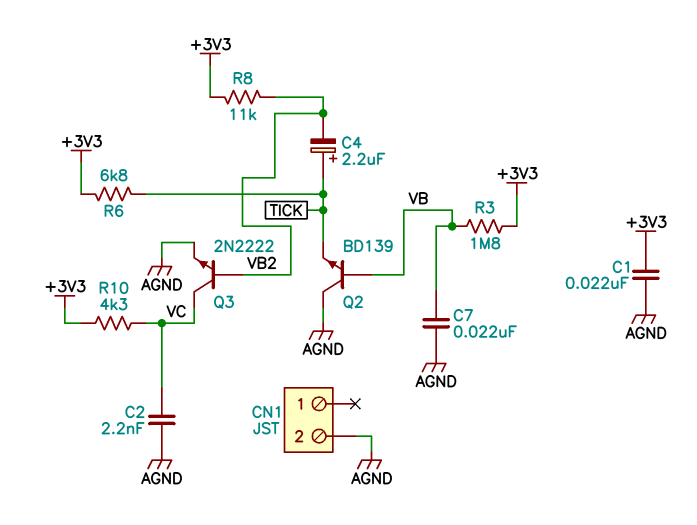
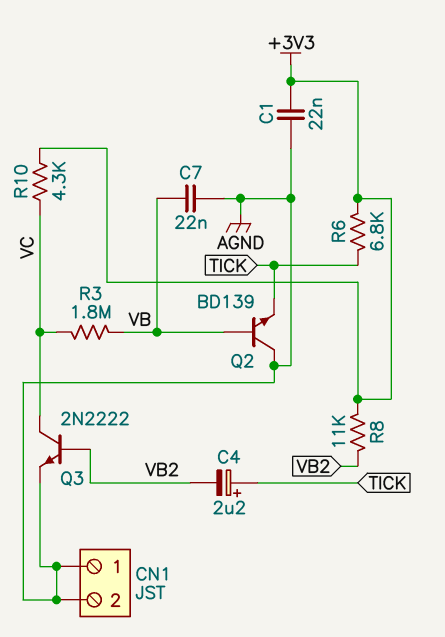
C2: 2.2nF (AGND, VC) -> none
CN1 pin 1: none -> AGND
R3: 1.8M (+3V3, VB) -> 1.8M (VB, VC)

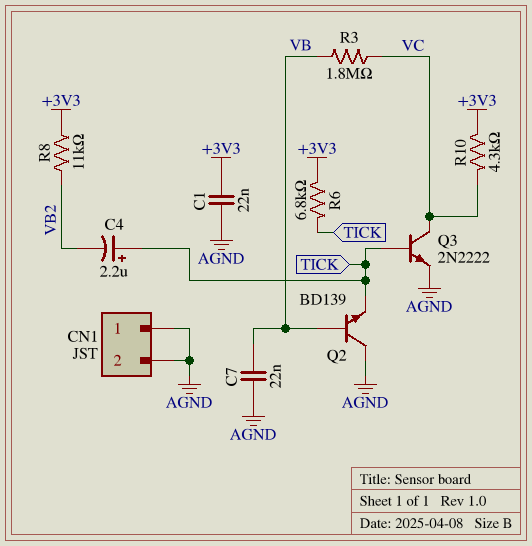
Q3: NPN 2N2222 (B VB2, C VC, E AGND) -> NPN 2N2222 (B TICK, C VC, E AGND)

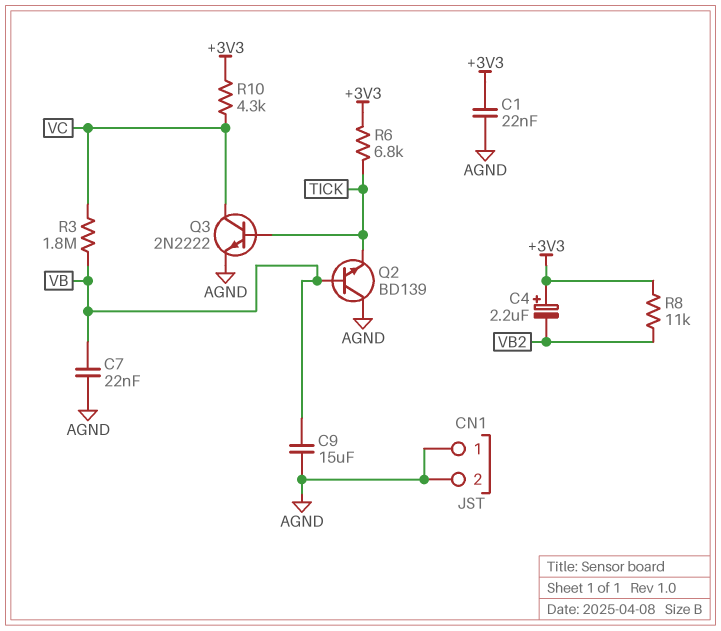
C4: 2.2uF (plus TICK, minus VB2) -> 2.2uF (plus +3V3, minus VB2)
C9: none -> 15uF (AGND, VB)

